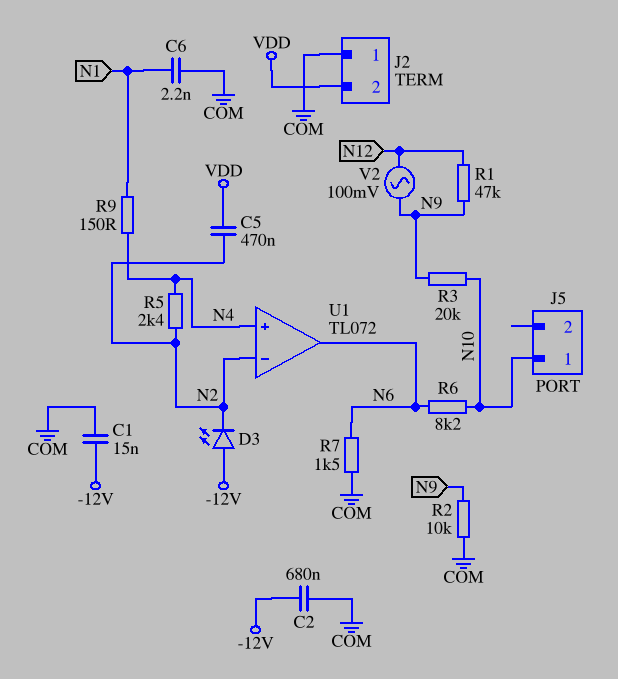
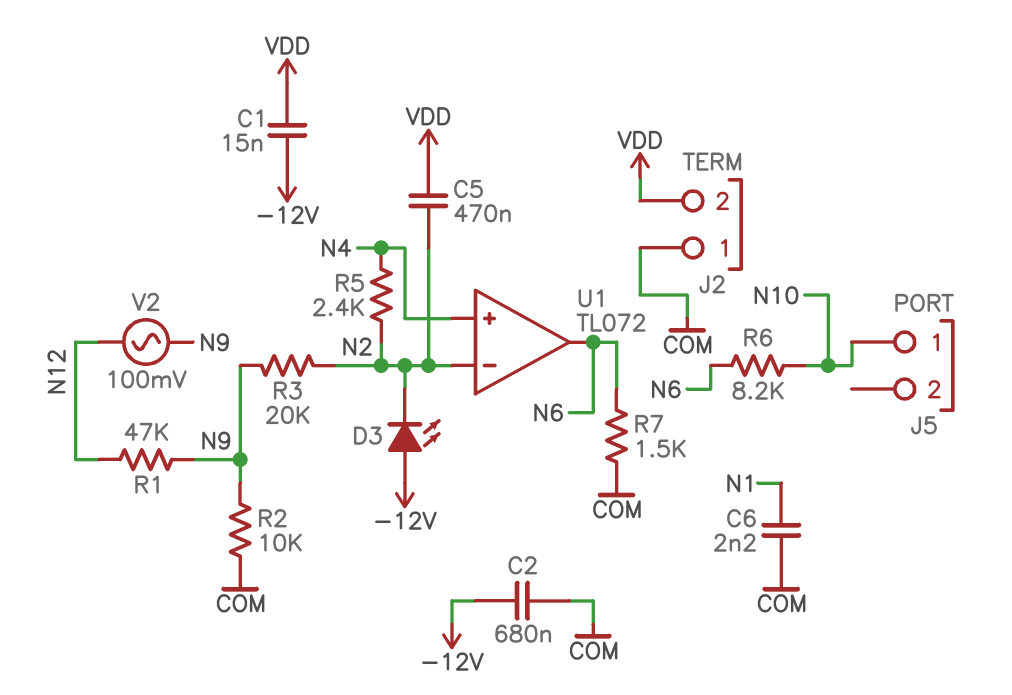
C1: 15nF (-12V, COM) -> 15nF (-12V, VDD)
R3: 20k (N9, N10) -> 20k (N2, N9)
R9: 150 (N1, N4) -> none

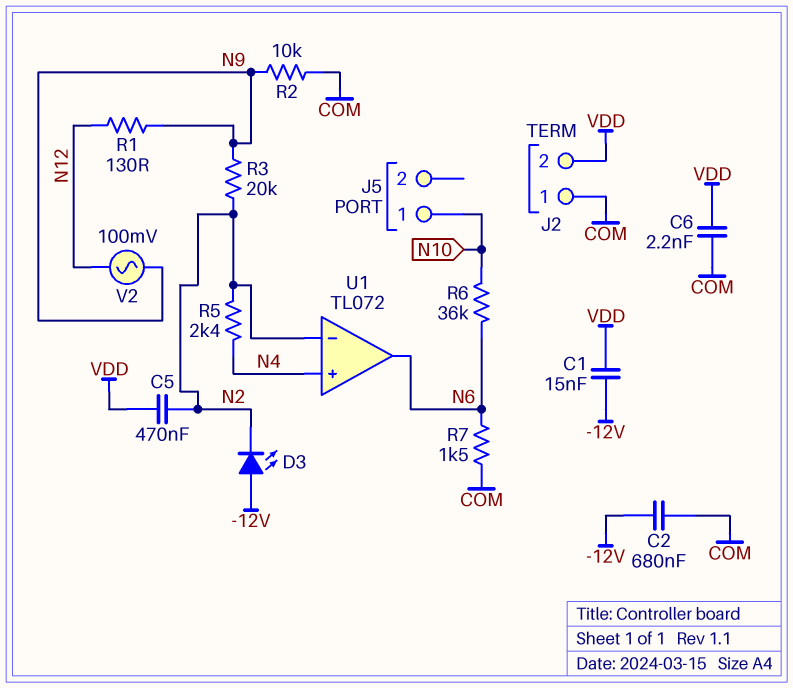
C6: 2.2nF (COM, N1) -> 2.2nF (COM, VDD)
R1: 47k (N9, N12) -> 130 (N9, N12)
R6: 8.2k (N6, N10) -> 36k (N6, N10)

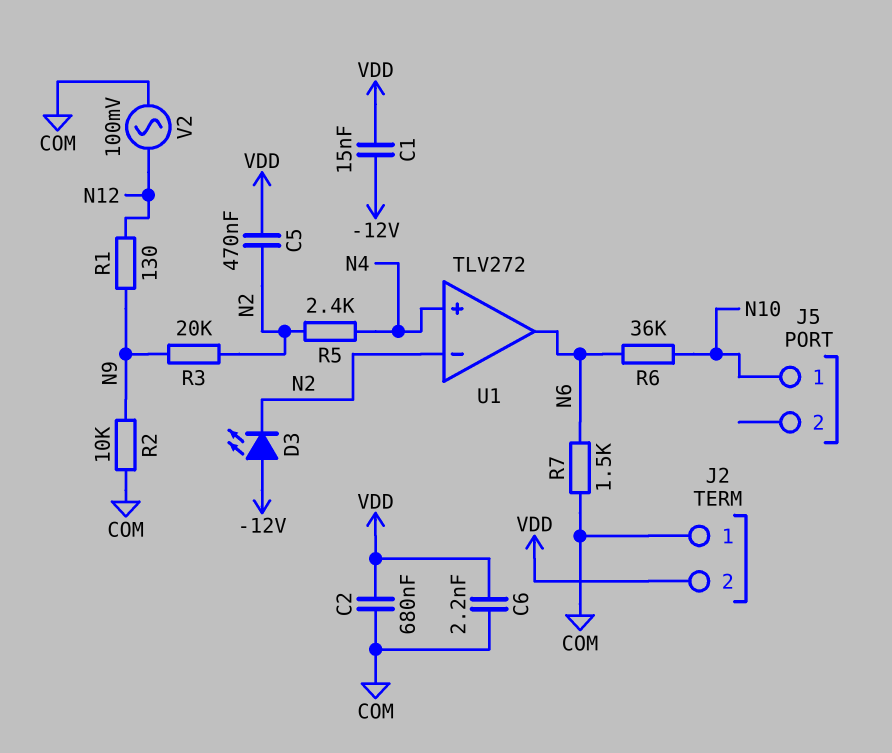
C2: 680nF (-12V, COM) -> 680nF (COM, VDD)
U1: TL072 -> TLV272
V2: AC 100mV (N9, N12) -> AC 100mV (COM, N12)

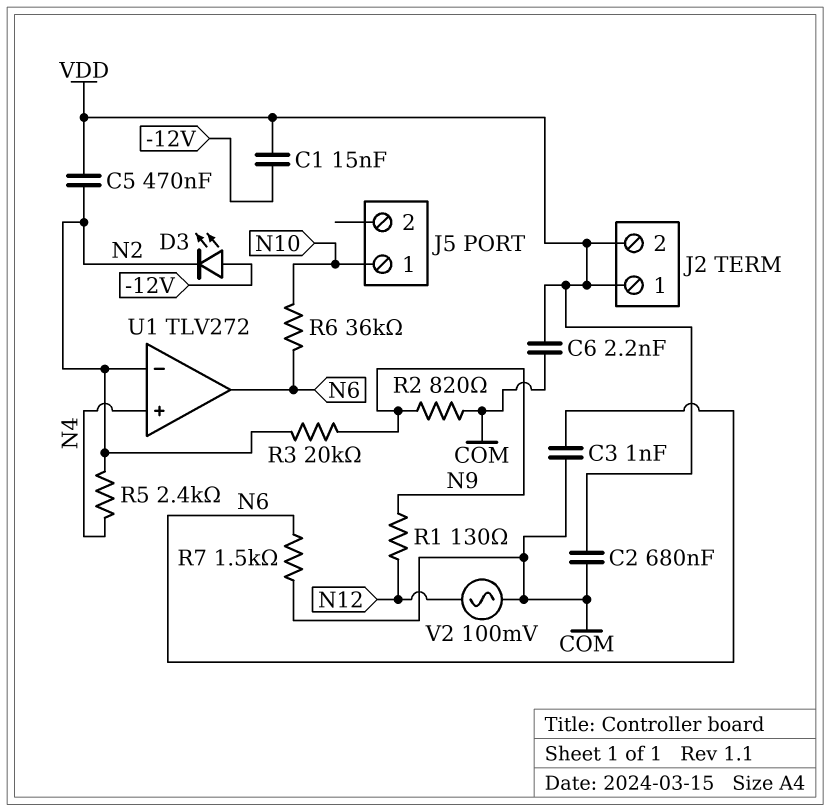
C3: none -> 1nF (COM, N6)
J2 pin 1: COM -> VDD
R2: 10k (COM, N9) -> 820 (COM, N9)

